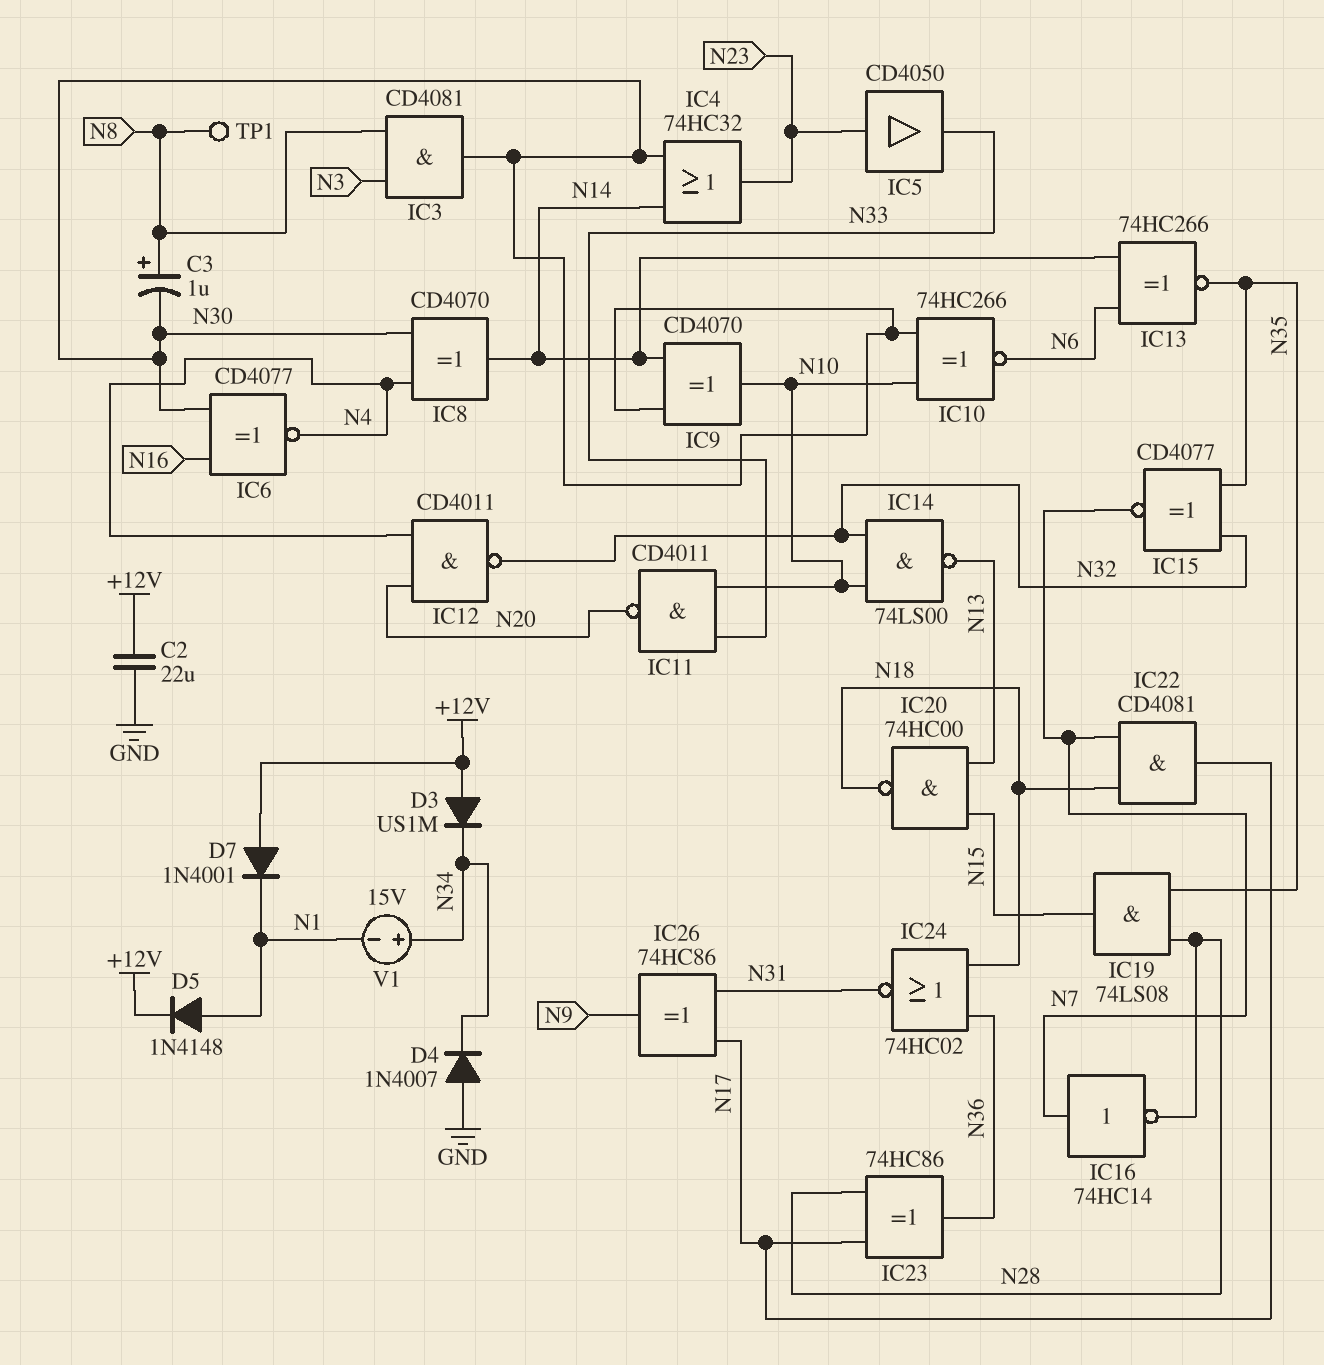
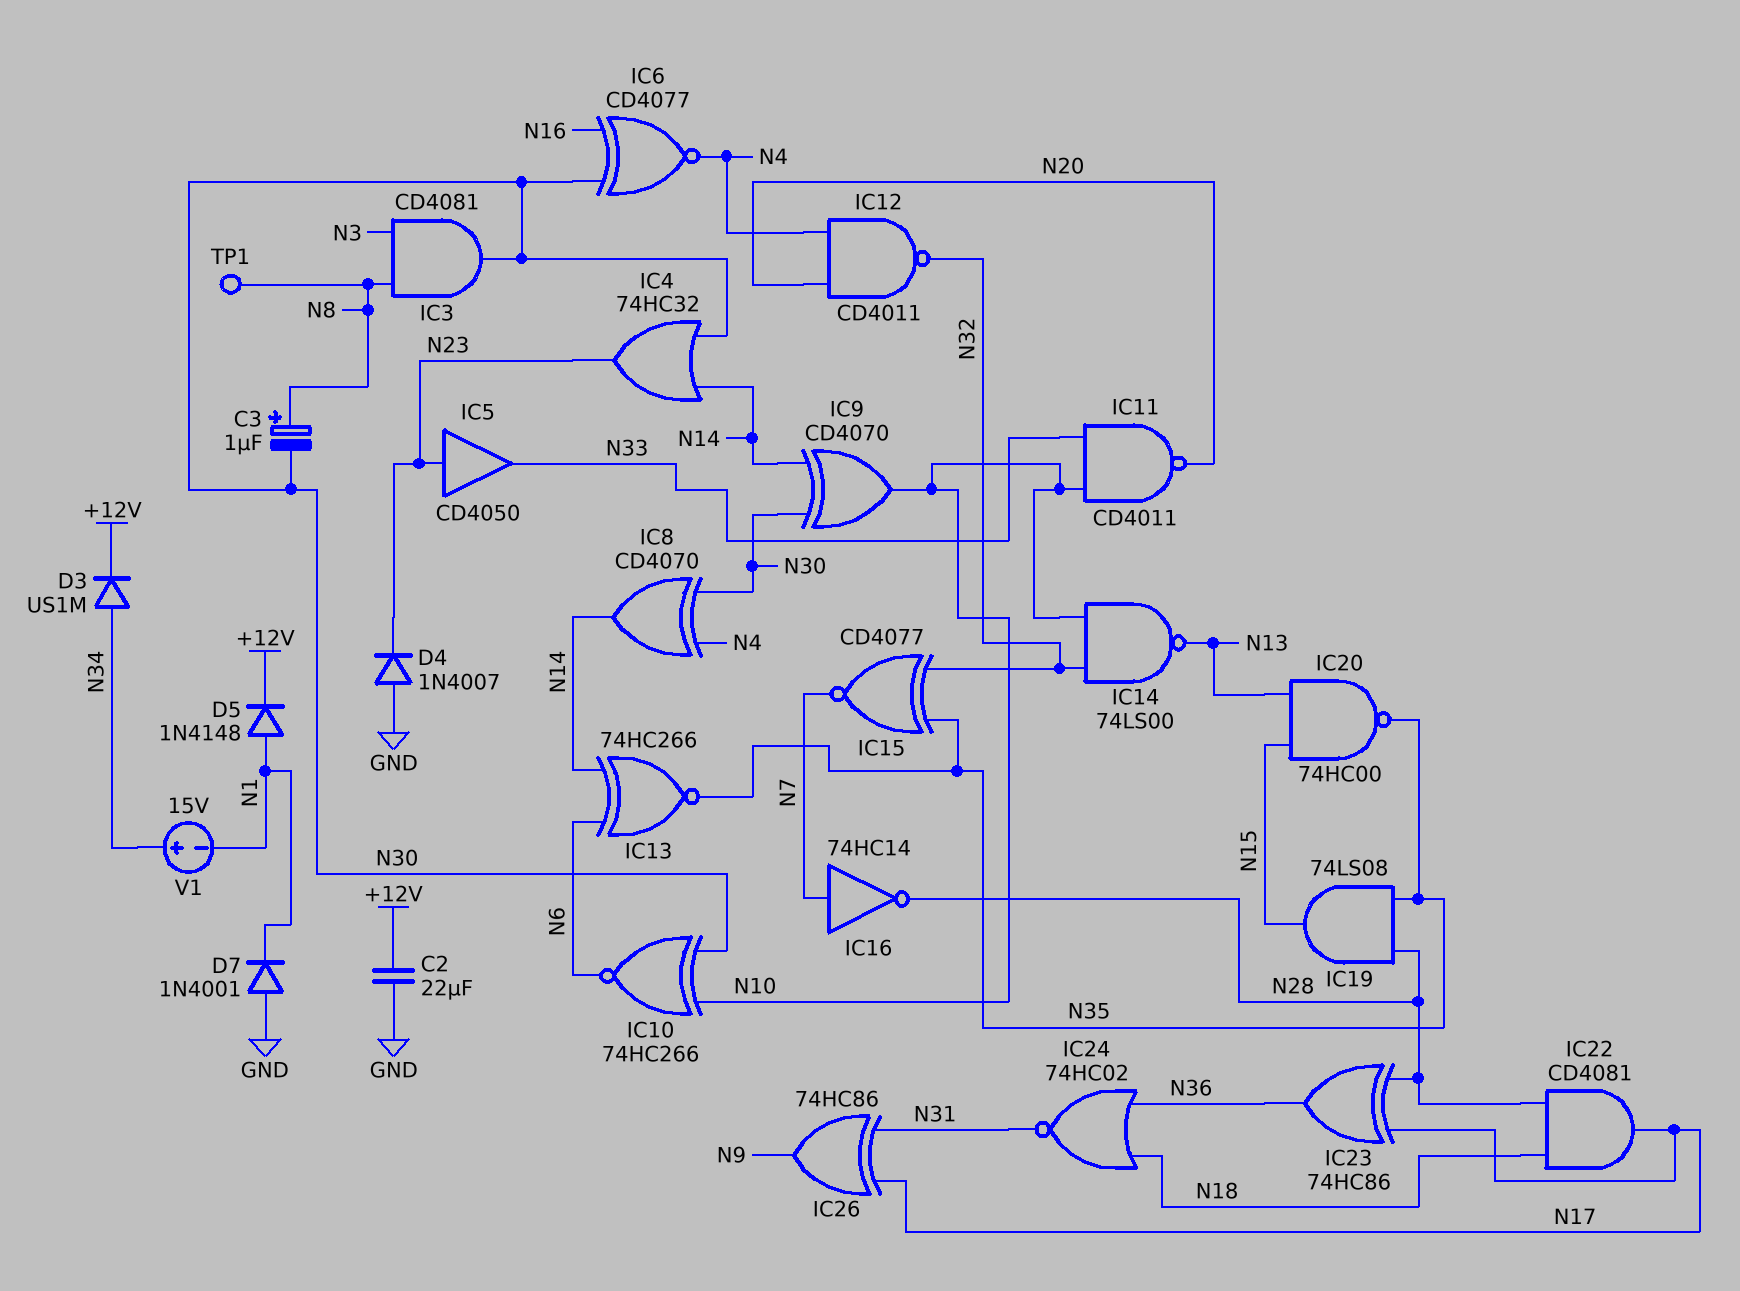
D3: diode US1M (A +12V, K N34) -> diode US1M (A N34, K +12V)
D4: diode 1N4007 (A GND, K N34) -> diode 1N4007 (A GND, K N23)
D7: diode 1N4001 (A +12V, K N1) -> diode 1N4001 (A GND, K N1)
IC20: NAND 74HC00 (in N13, in N15, out N18) -> NAND 74HC00 (in N13, in N15, out N35)
IC22: AND CD4081 (in N7, in N18, out N17) -> AND CD4081 (in N18, in N28, out N17)

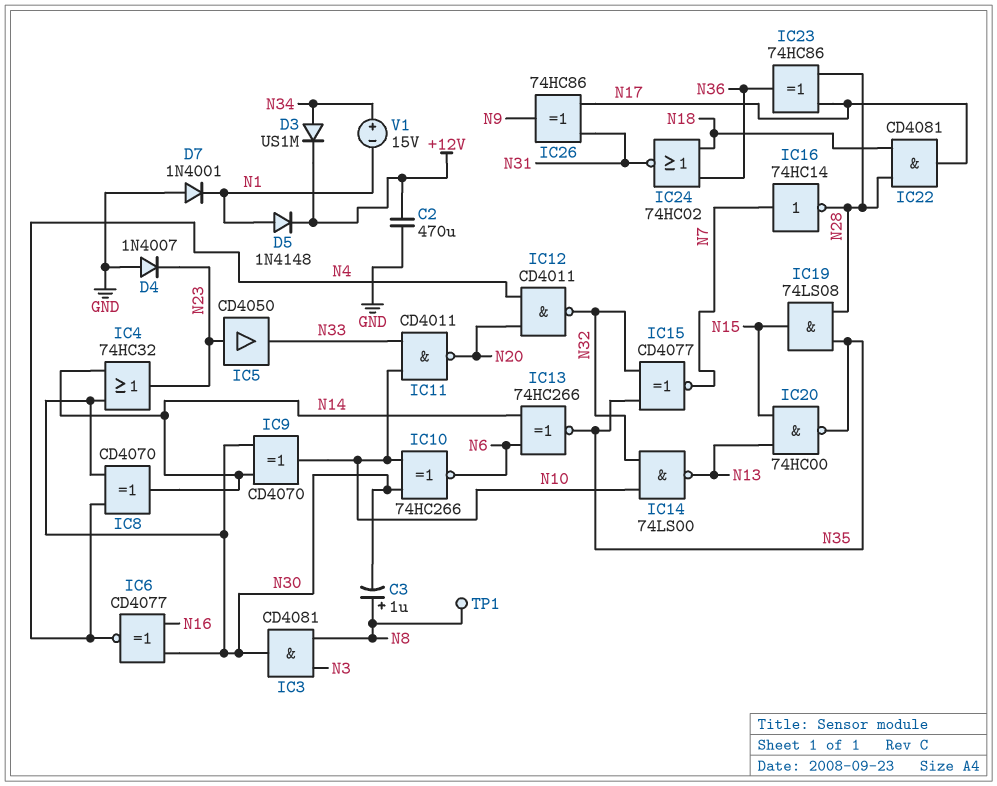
C2: 22uF (+12V, GND) -> 470uF (+12V, GND)

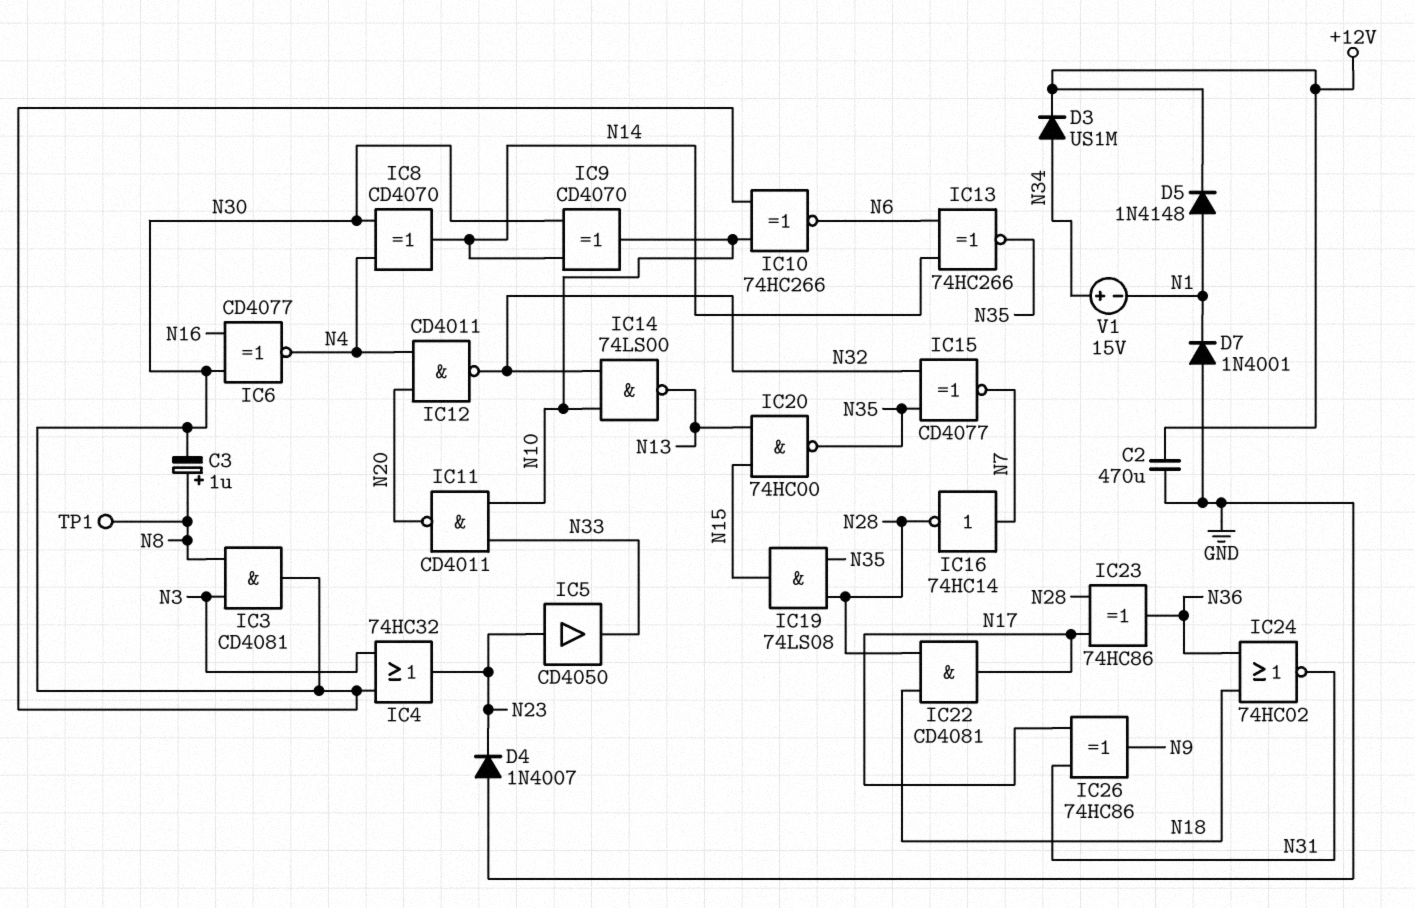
IC4: OR 74HC32 (in N14, in N30, out N23) -> OR 74HC32 (in N3, in N30, out N23)

